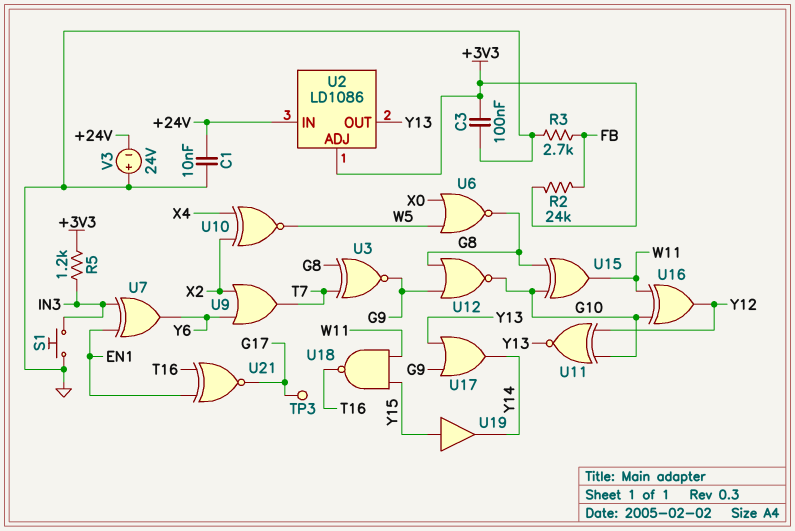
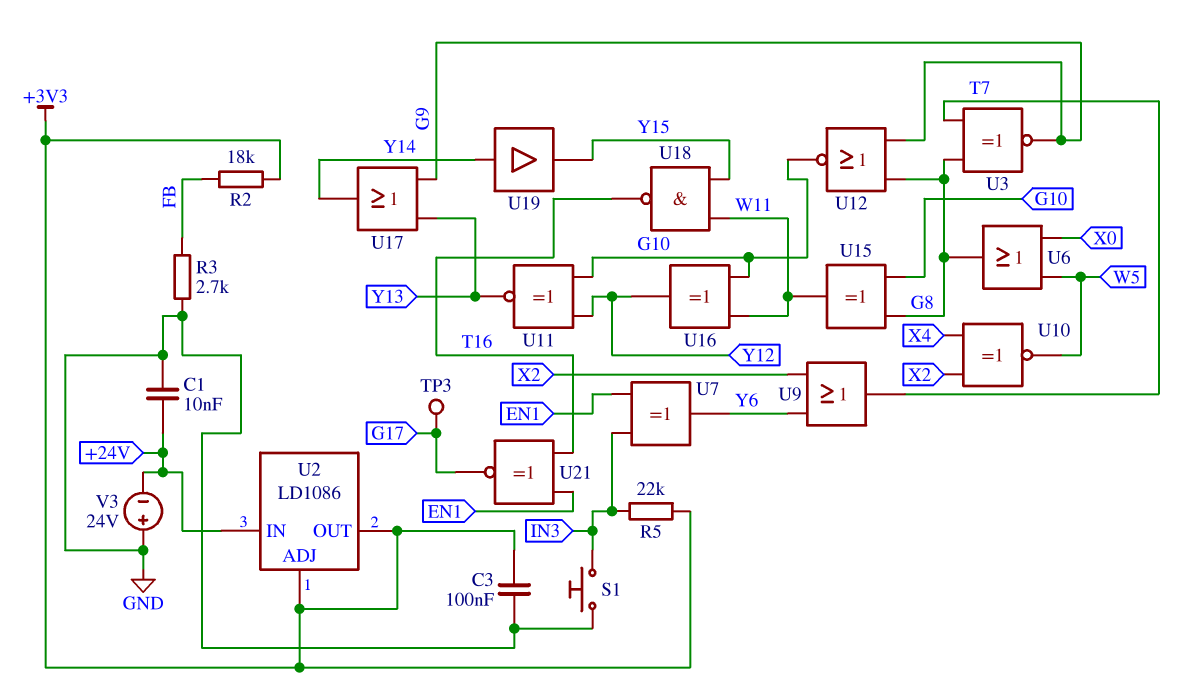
R2: 24k (+3V3, FB) -> 18k (+3V3, FB)
R5: 1.2k (+3V3, IN3) -> 22k (+3V3, IN3)
U2 pin OUT: Y13 -> +3V3
U6: NOR (in W5, in X0, out G8) -> OR (in W5, in X0, out G8)
U19: buffer (in Y15, out Y14) -> buffer (in Y14, out Y15)

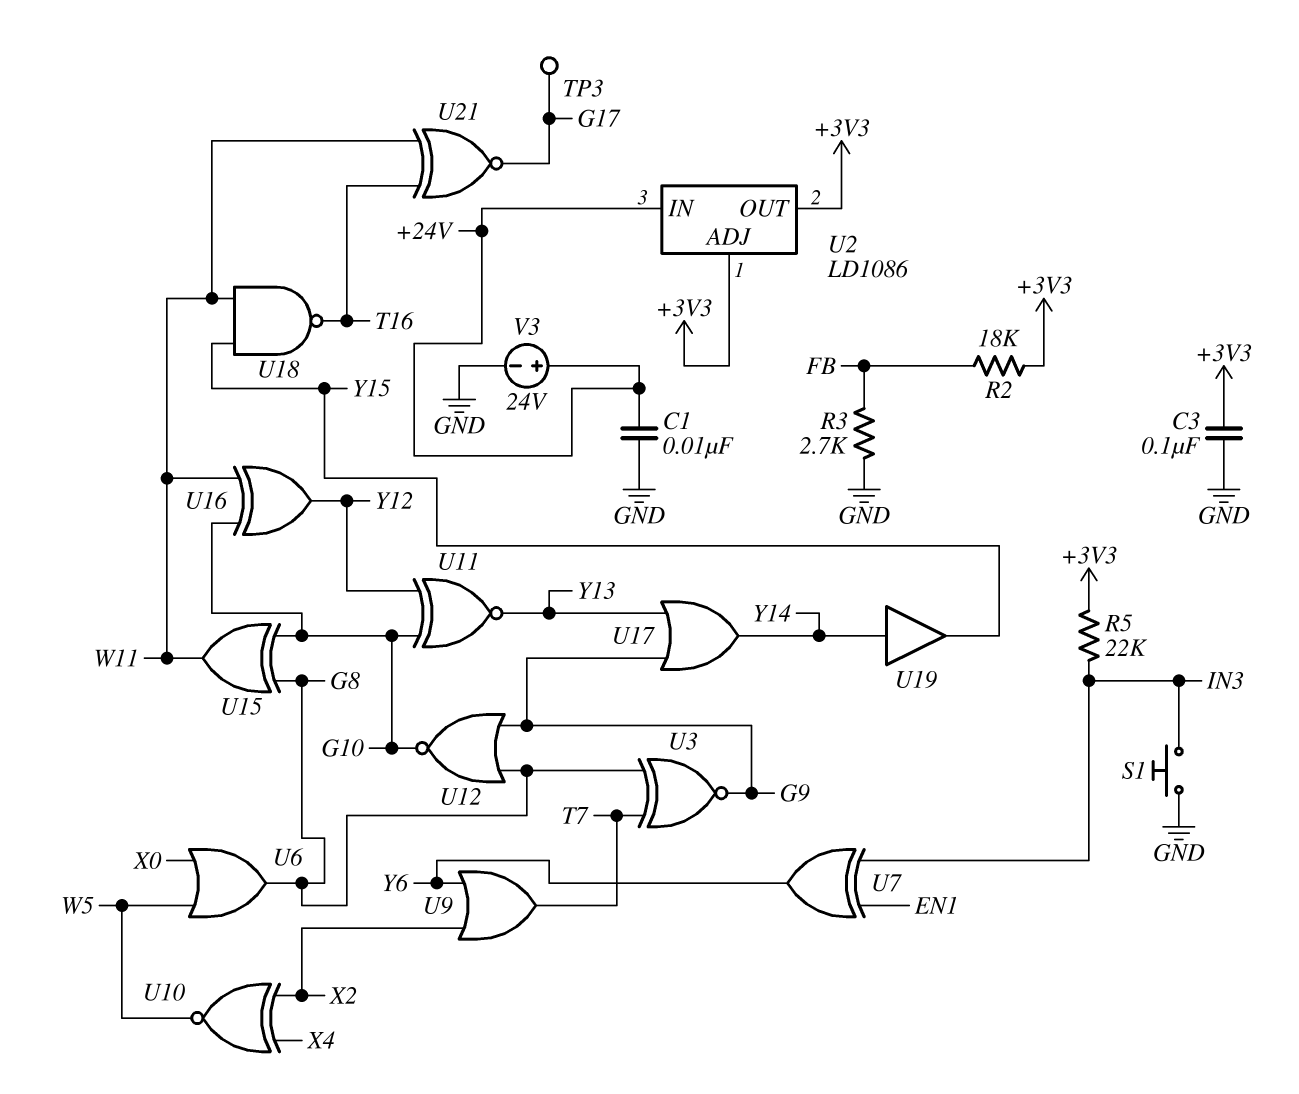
U21: XNOR (in EN1, in T16, out G17) -> XNOR (in T16, in W11, out G17)
V3: 24V (plus GND, minus +24V) -> 24V (plus +24V, minus GND)

